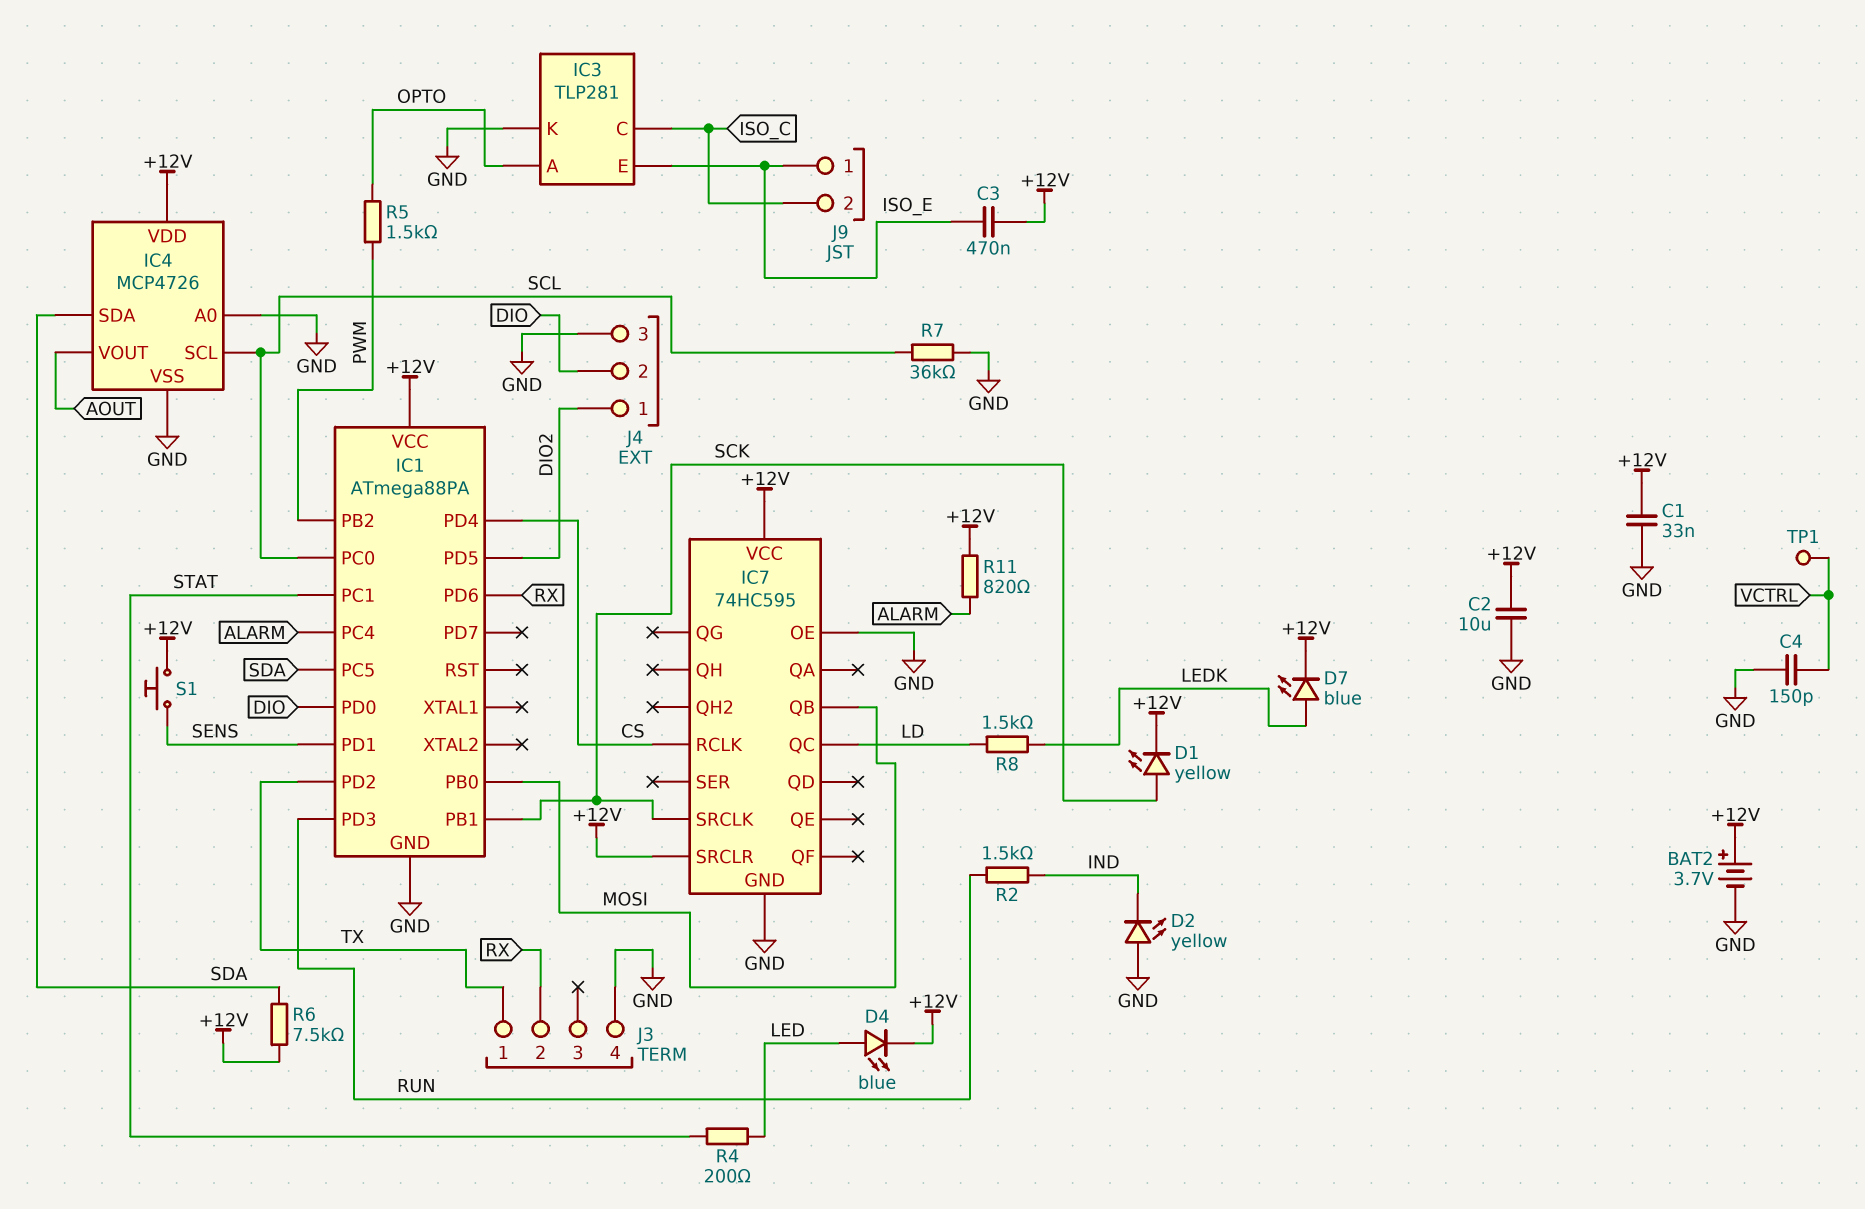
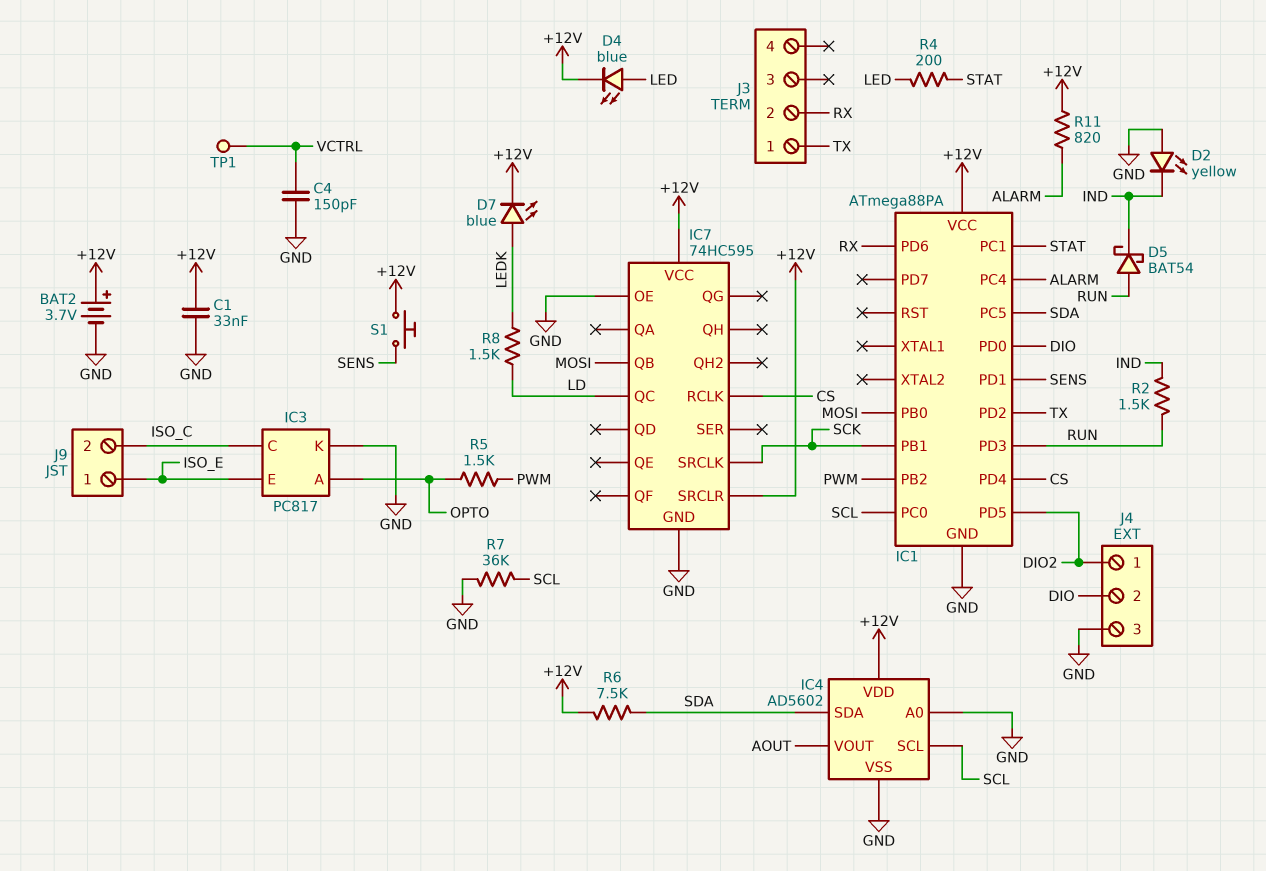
C2: 10uF (+12V, GND) -> none
C3: 470nF (+12V, ISO_E) -> none
D1: LED yellow (A SCK, K +12V) -> none
D5: none -> schottky BAT54 (A RUN, K IND)
IC3: TLP281 -> PC817
IC4: MCP4726 -> AD5602
J3 pin 4: GND -> none

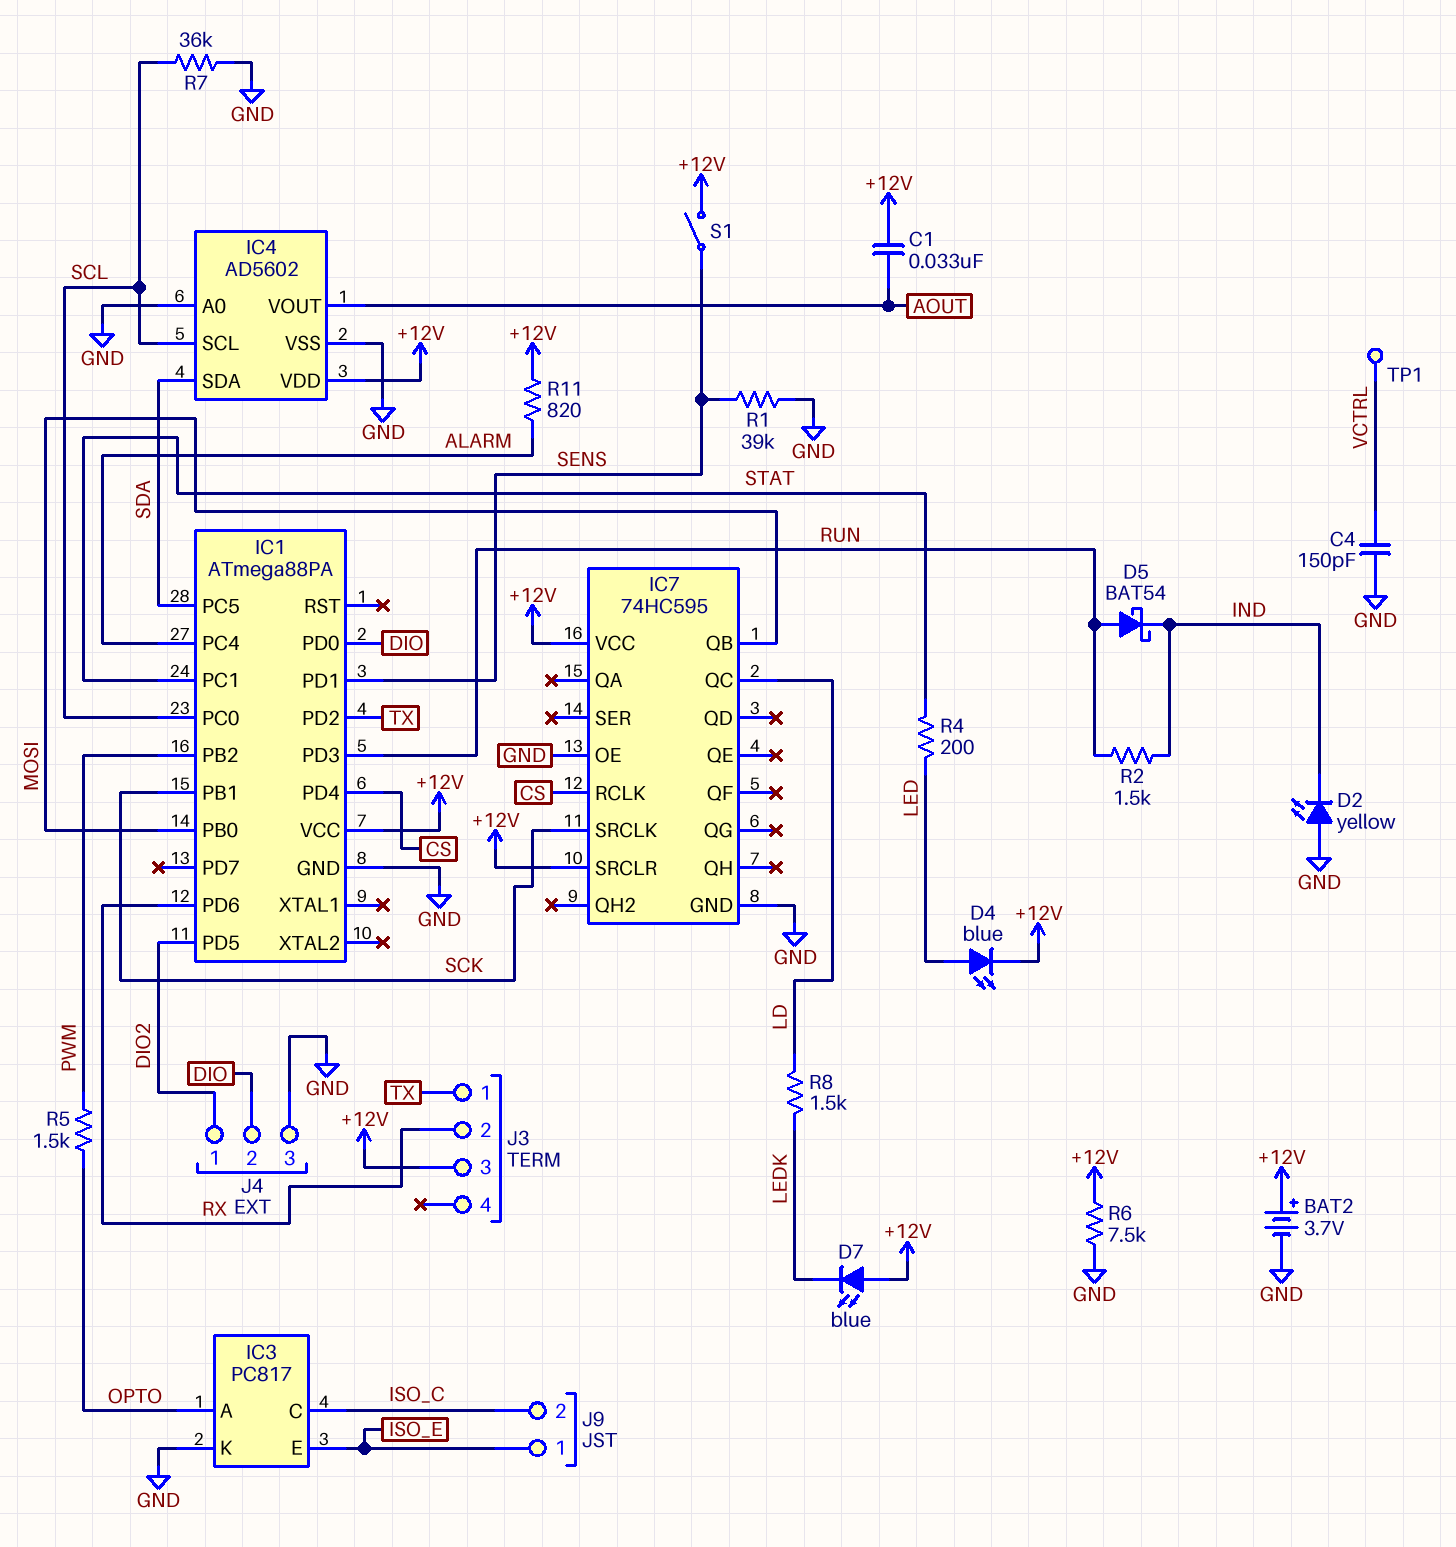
C1: 33nF (+12V, GND) -> 33nF (+12V, AOUT)
D7: LED blue (A LEDK, K +12V) -> LED blue (A +12V, K LEDK)
J3 pin 3: none -> +12V
R1: none -> 39k (GND, SENS)
R6: 7.5k (+12V, SDA) -> 7.5k (+12V, GND)
S1: button (+12V, SENS) -> switch (+12V, SENS)

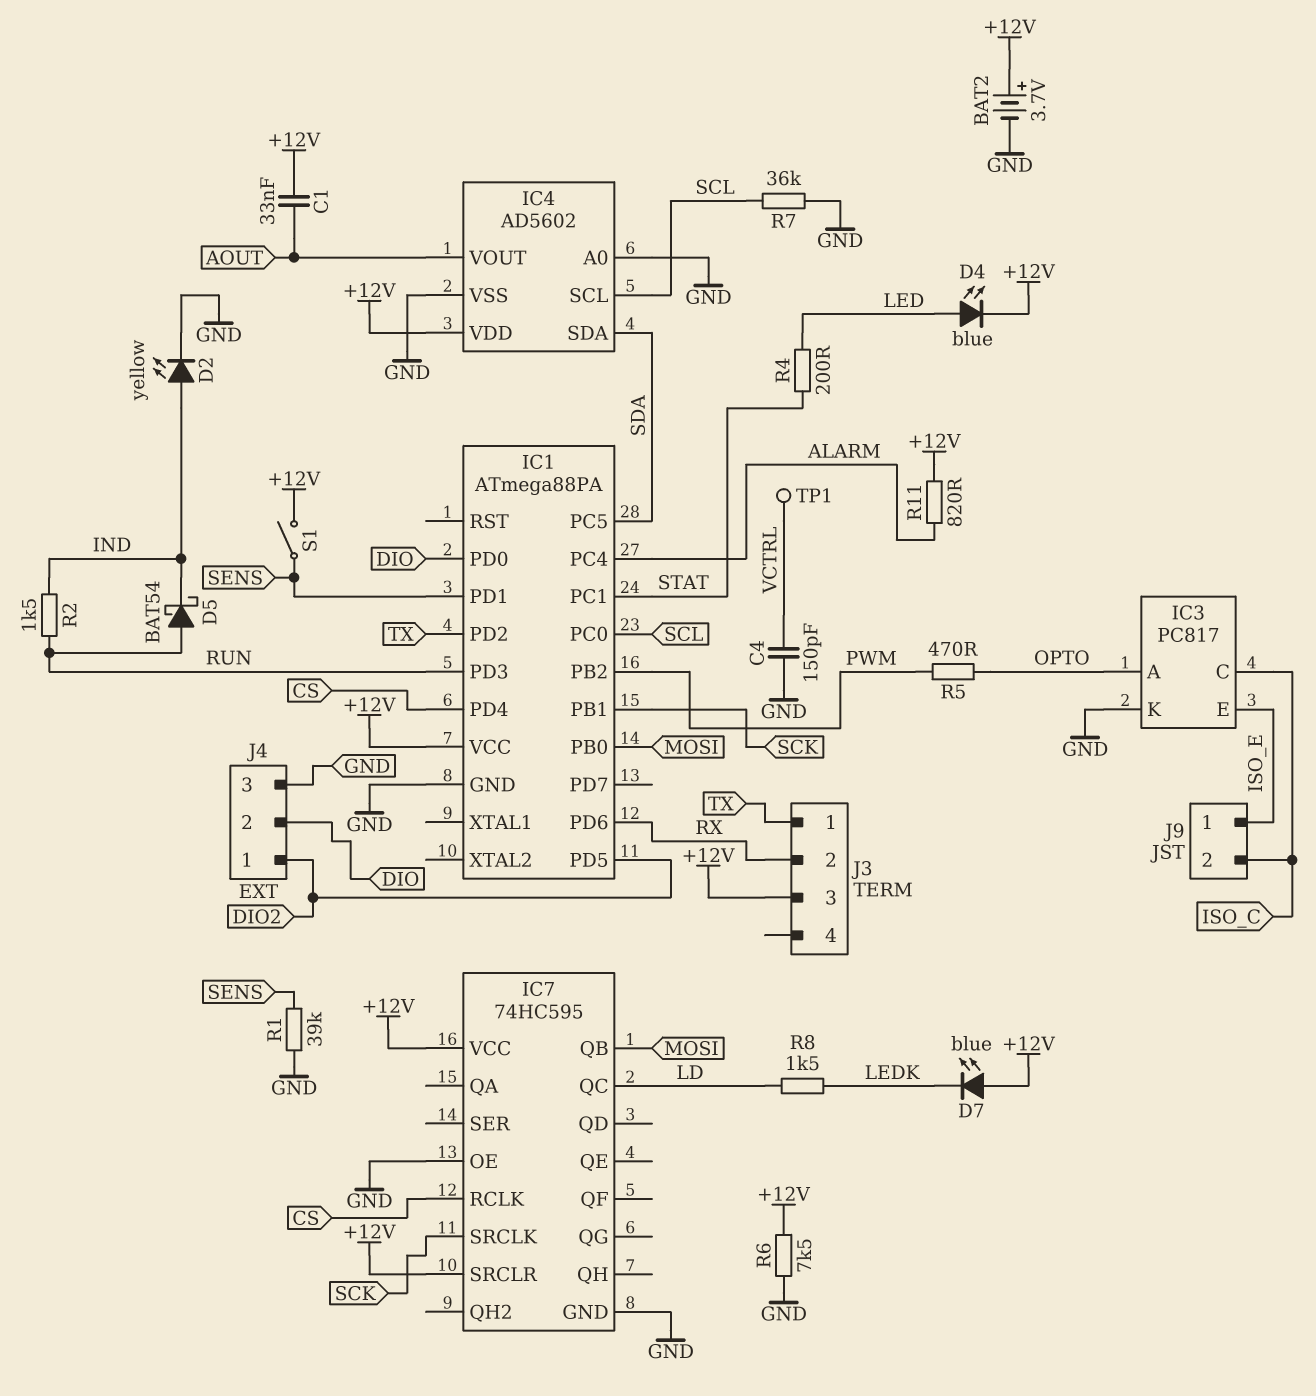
D2: LED yellow (A GND, K IND) -> LED yellow (A IND, K GND)
R5: 1.5k (OPTO, PWM) -> 470 (OPTO, PWM)

